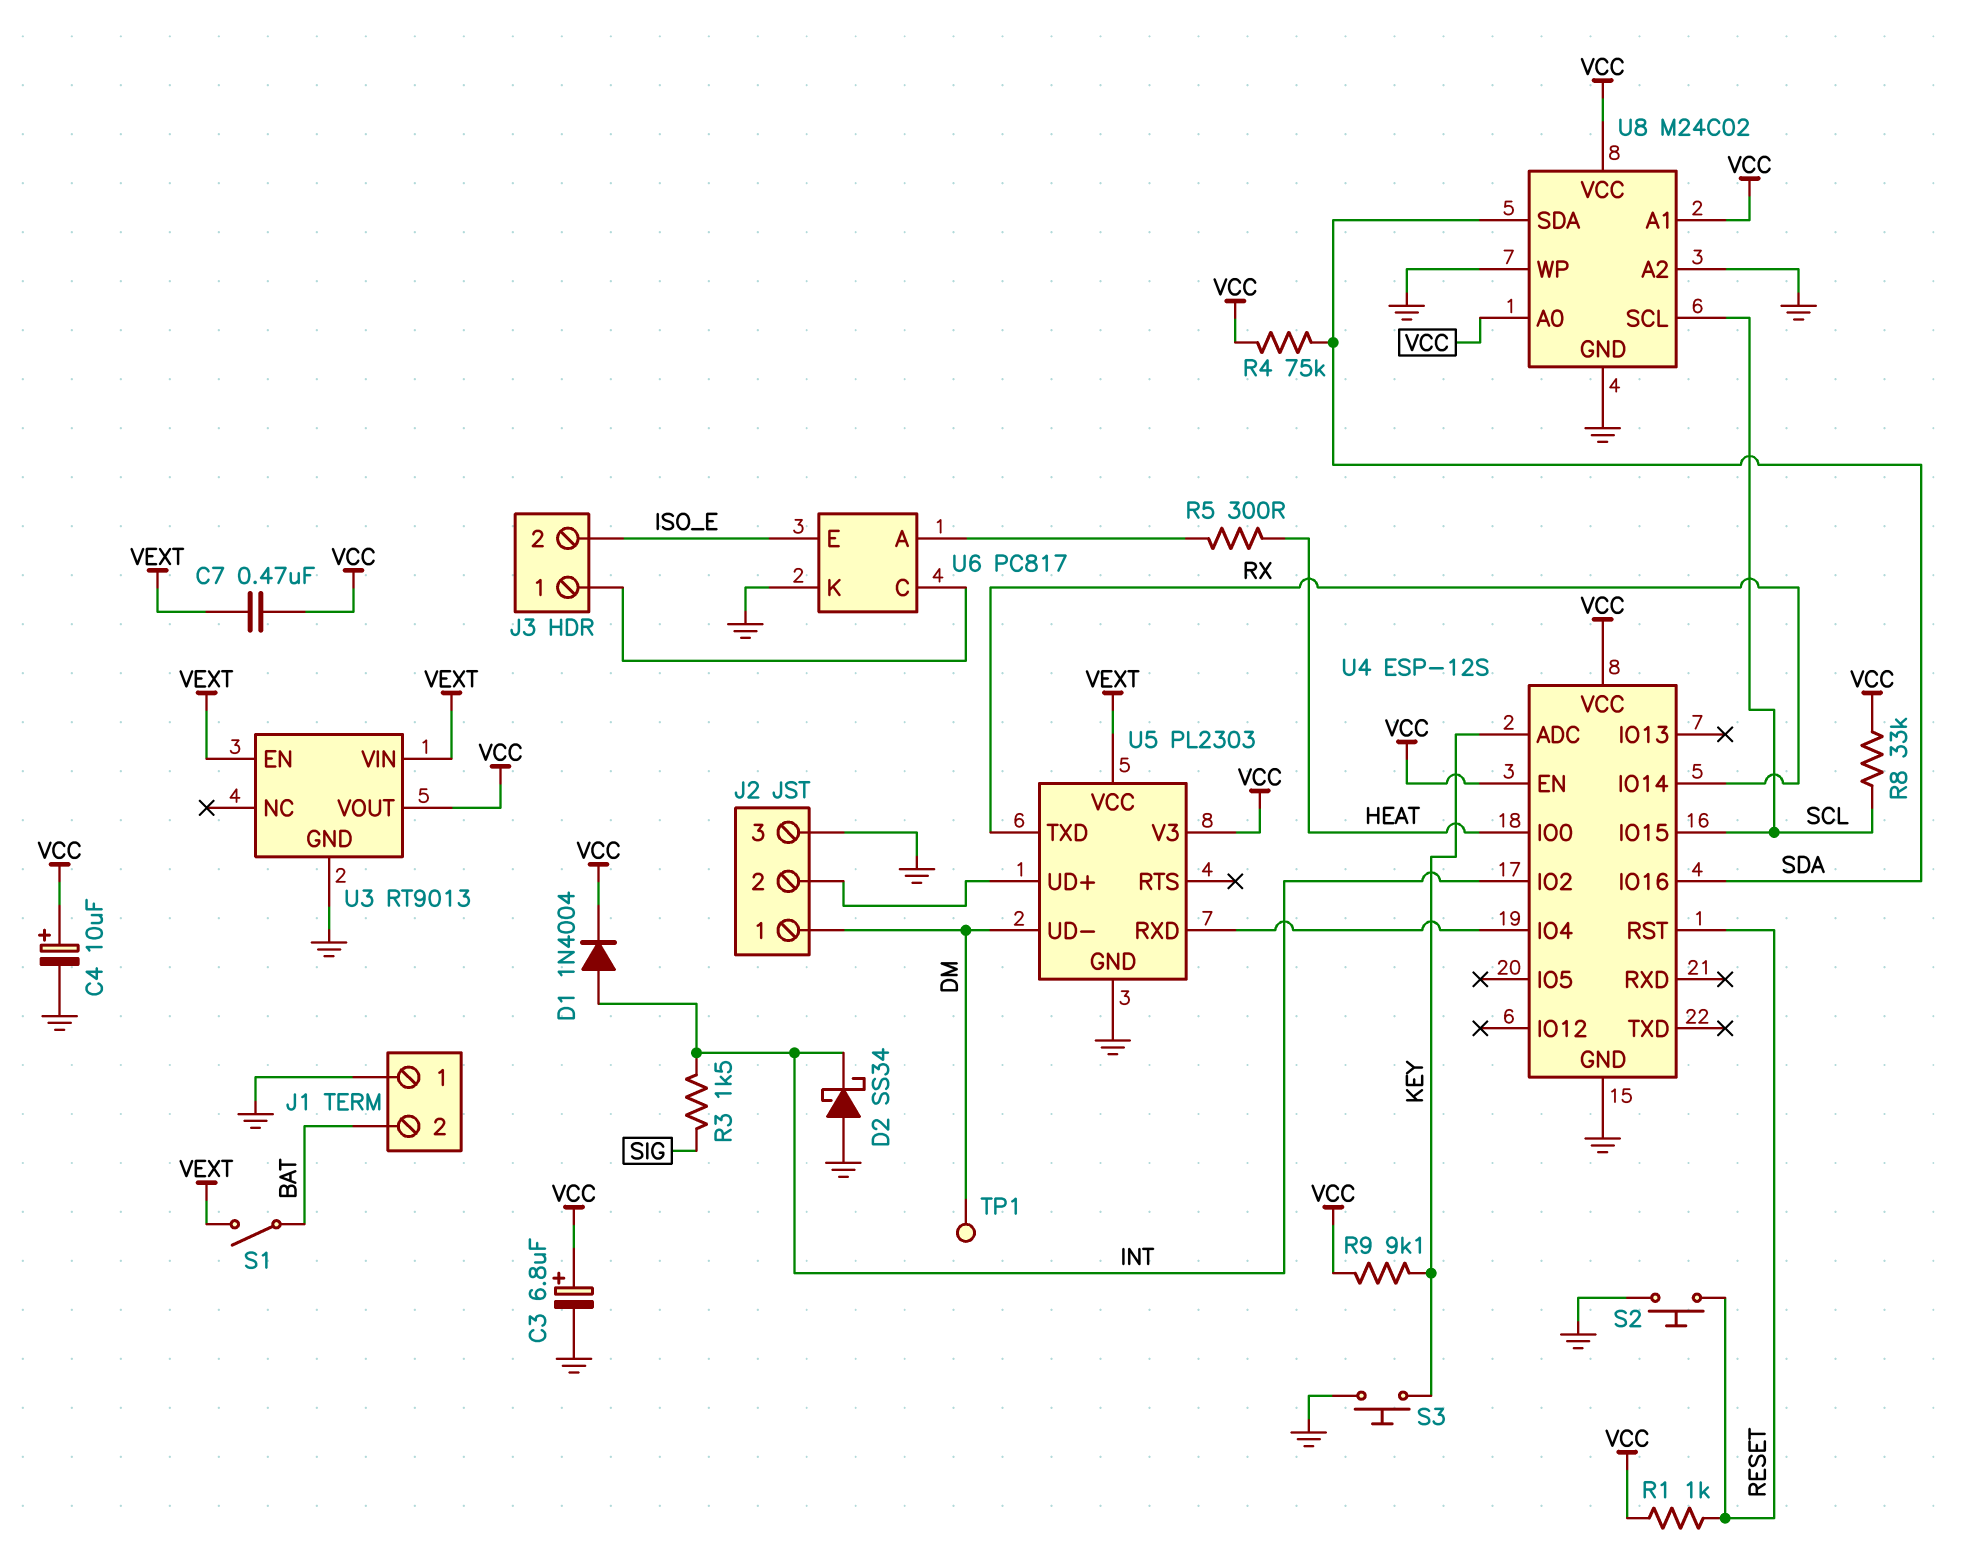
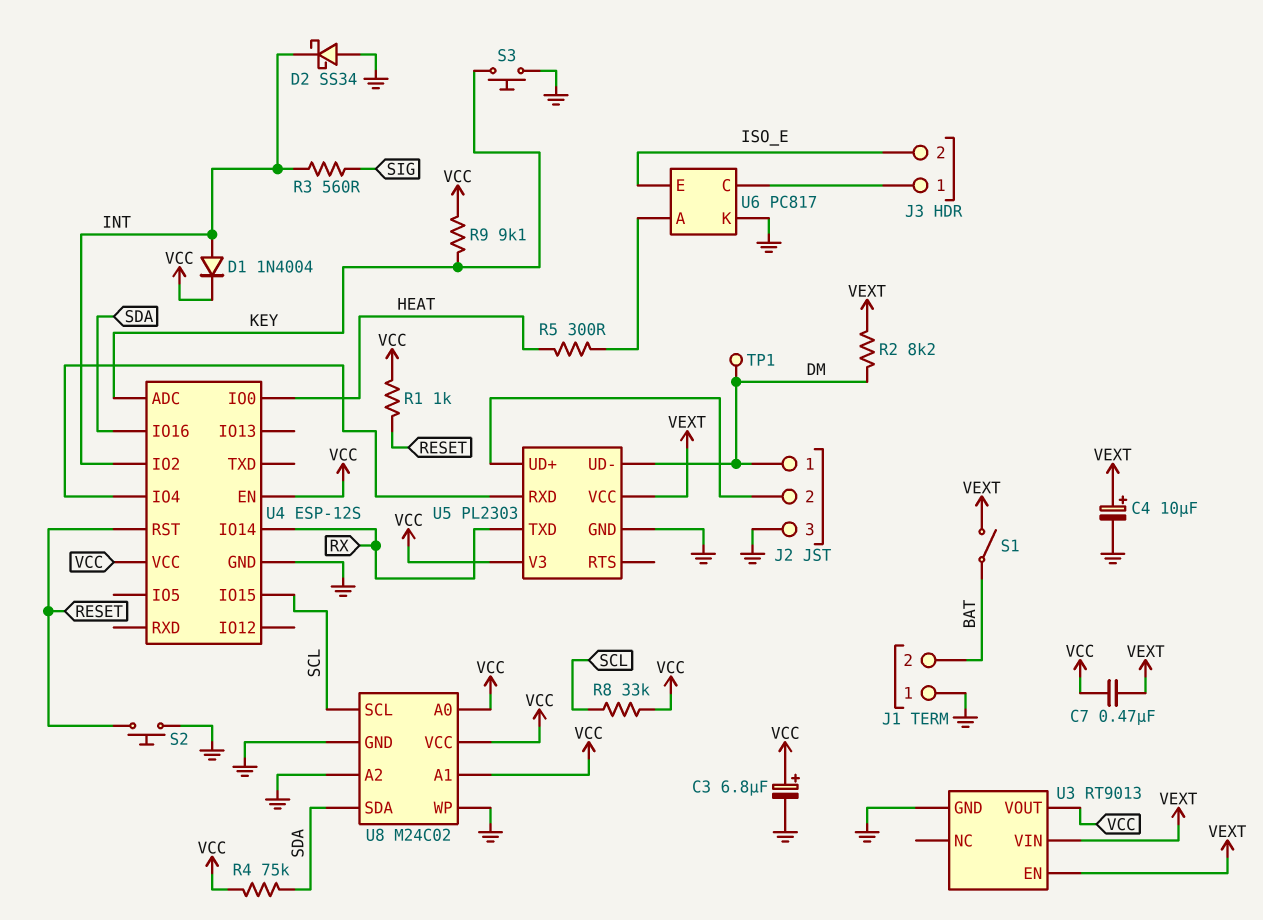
C4: 10uF (plus VCC, minus GND) -> 10uF (plus VEXT, minus GND)
R2: none -> 8.2k (DM, VEXT)
R3: 1.5k (INT, SIG) -> 560 (INT, SIG)

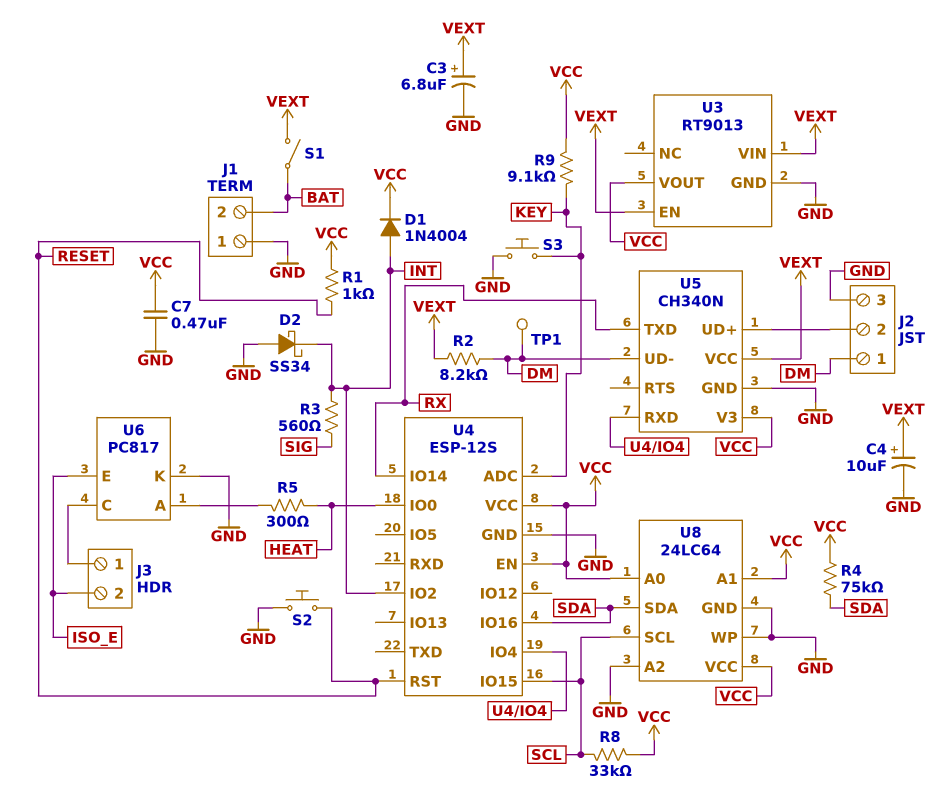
C3: 6.8uF (plus VCC, minus GND) -> 6.8uF (plus VEXT, minus GND)
C7: 470nF (VCC, VEXT) -> 470nF (GND, VCC)
U5: PL2303 -> CH340N
U8: M24C02 -> 24LC64

